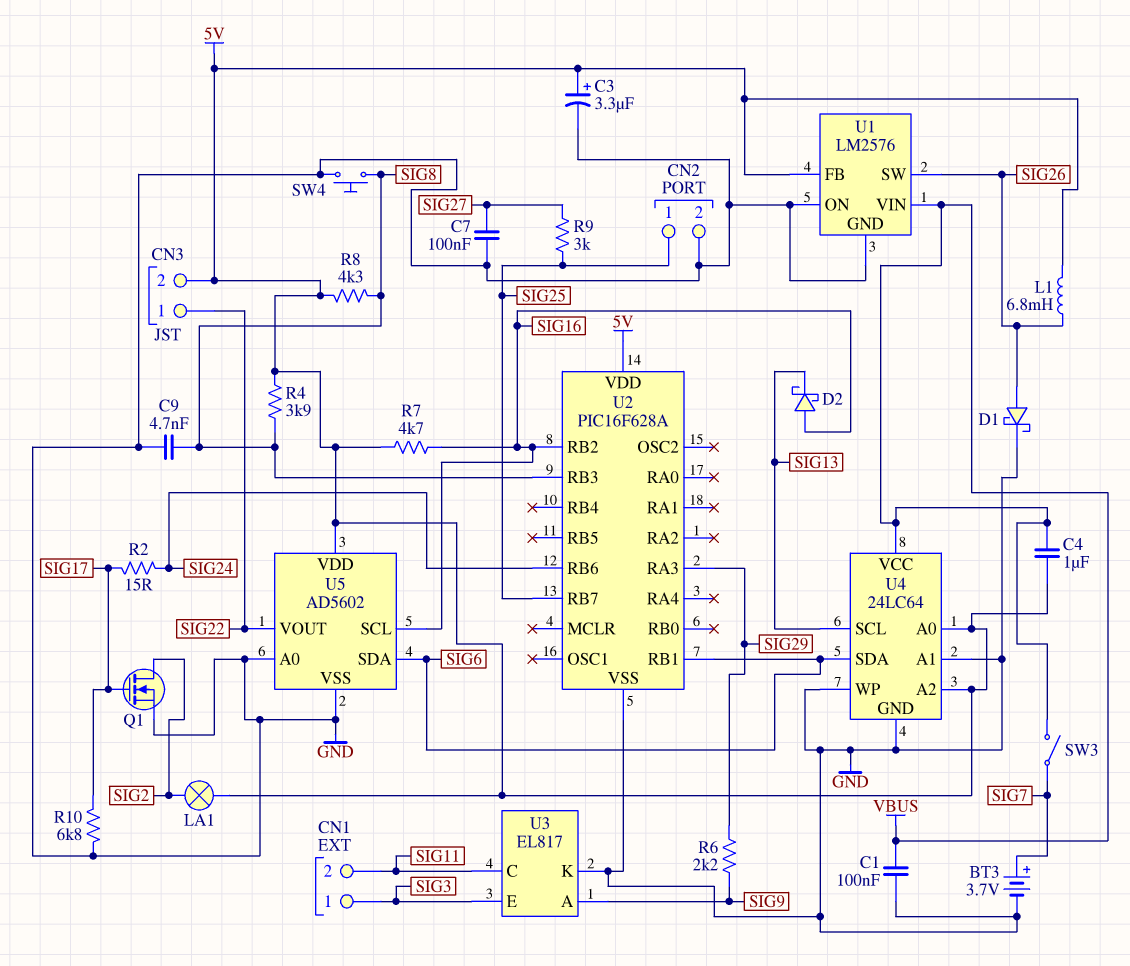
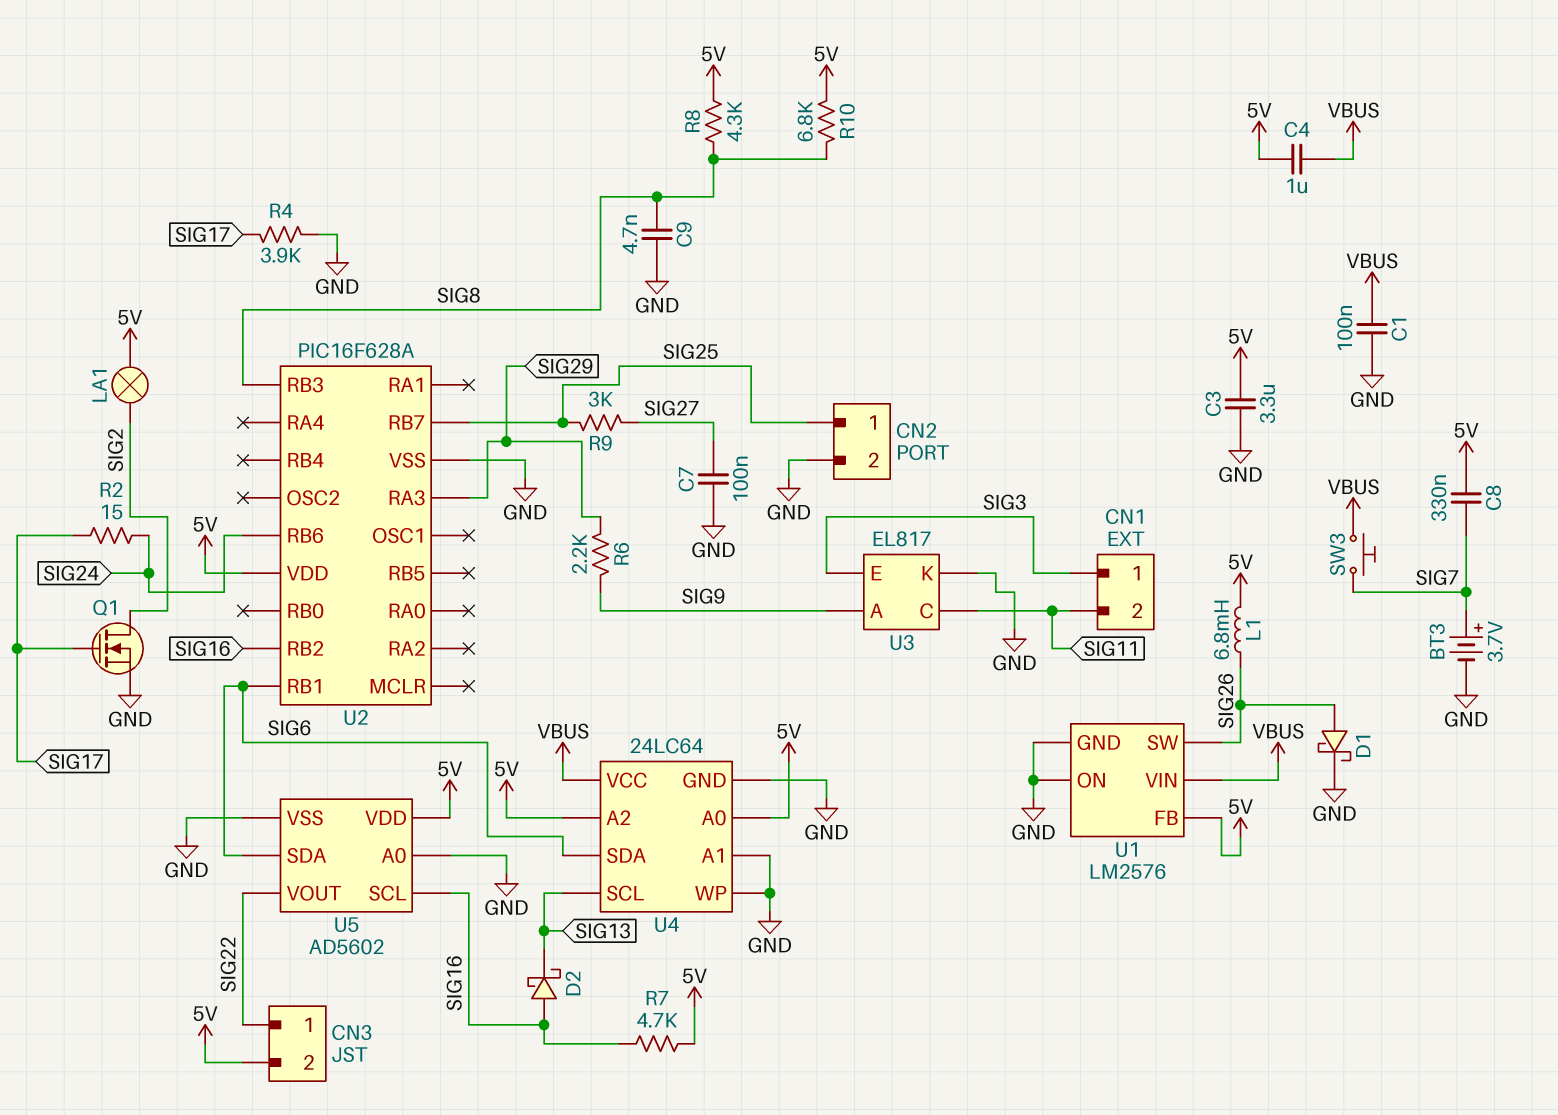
C3: 3.3uF (plus 5V, minus GND) -> 3.3uF (5V, GND)
C8: none -> 330nF (5V, SIG7)
R4: 3.9k (5V, SIG8) -> 3.9k (GND, SIG17)
R10: 6.8k (GND, SIG17) -> 6.8k (5V, SIG8)
SW3: switch (SIG7, VBUS) -> button (SIG7, VBUS)
SW4: button (GND, SIG8) -> none

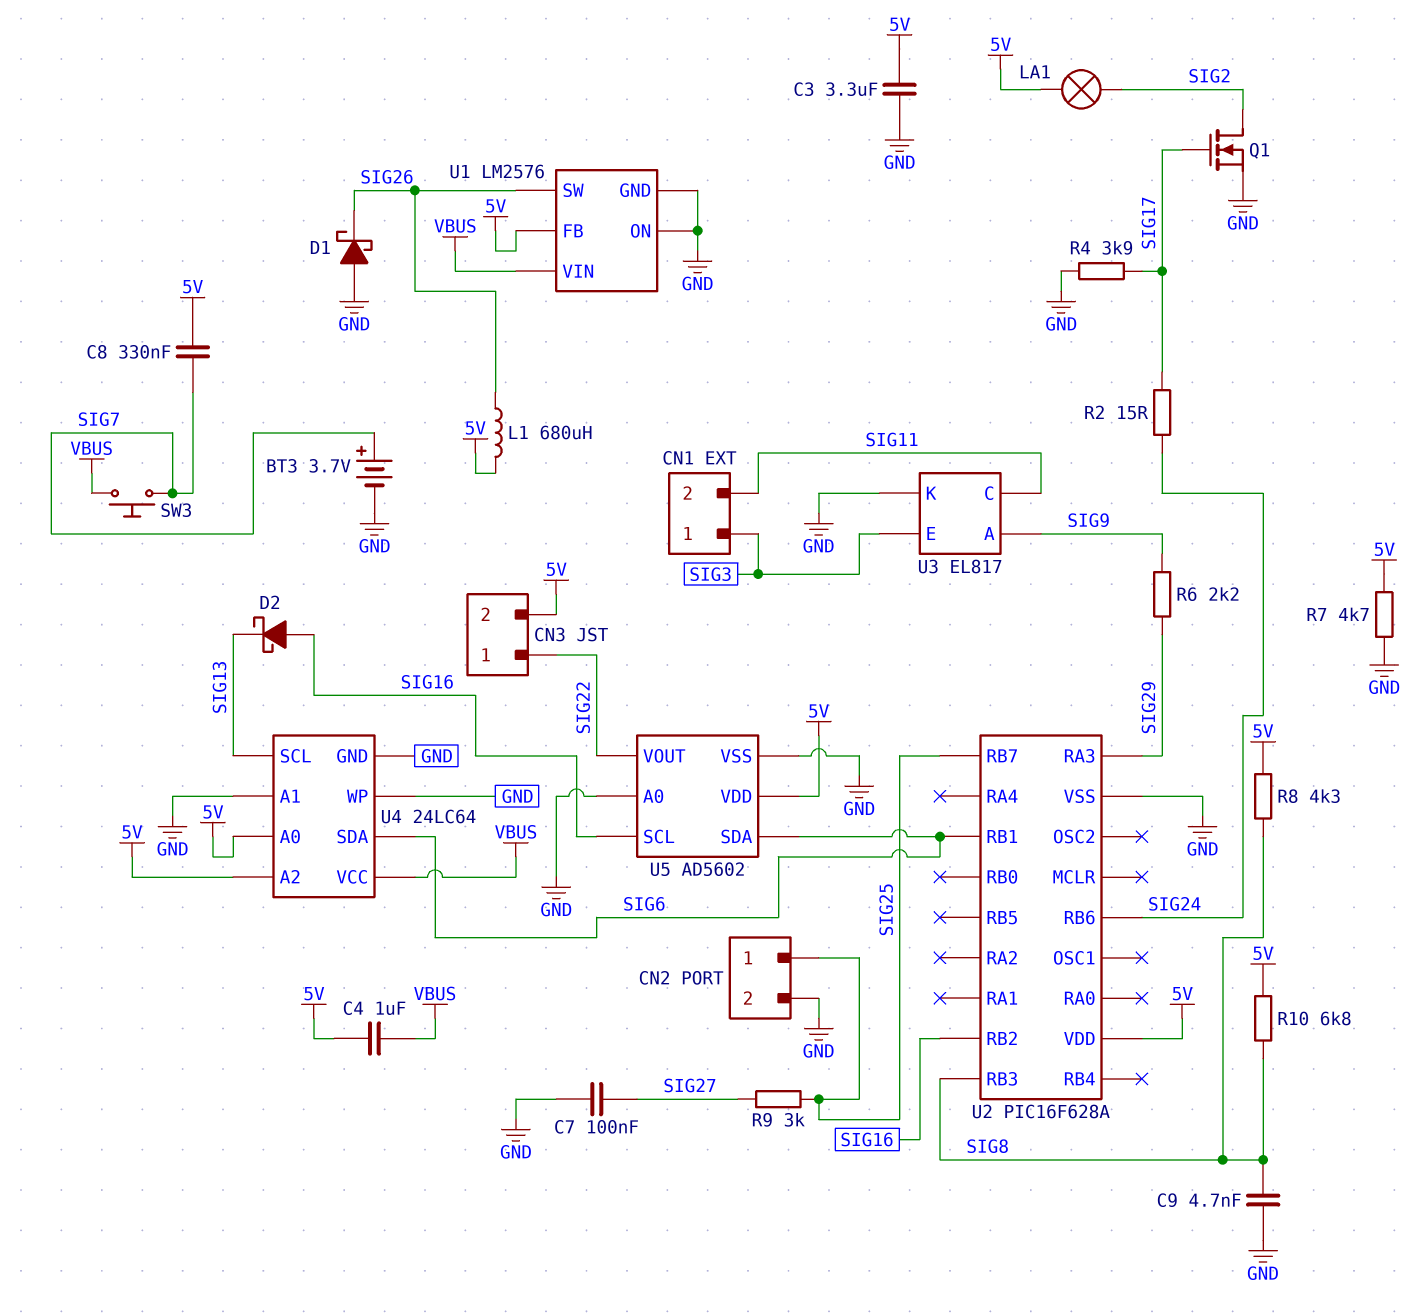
C1: 100nF (GND, VBUS) -> none
D1: schottky (A SIG26, K GND) -> schottky (A GND, K SIG26)
L1: 6.8mH (5V, SIG26) -> 680uH (5V, SIG26)
R7: 4.7k (5V, SIG16) -> 4.7k (5V, GND)

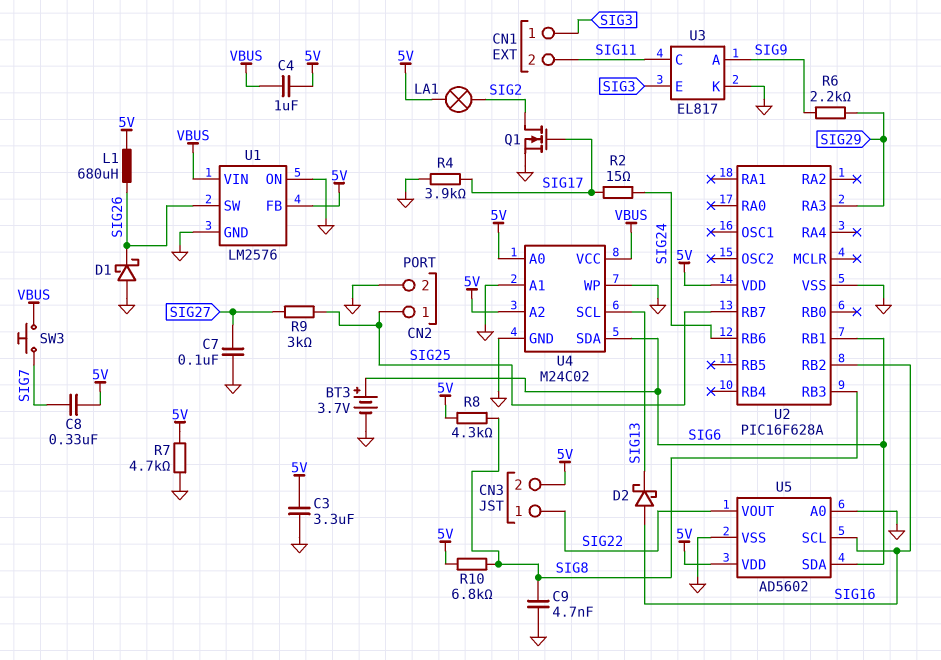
BT3: 3.7V (plus SIG7, minus GND) -> 3.7V (plus SIG6, minus GND)
U4: 24LC64 -> M24C02

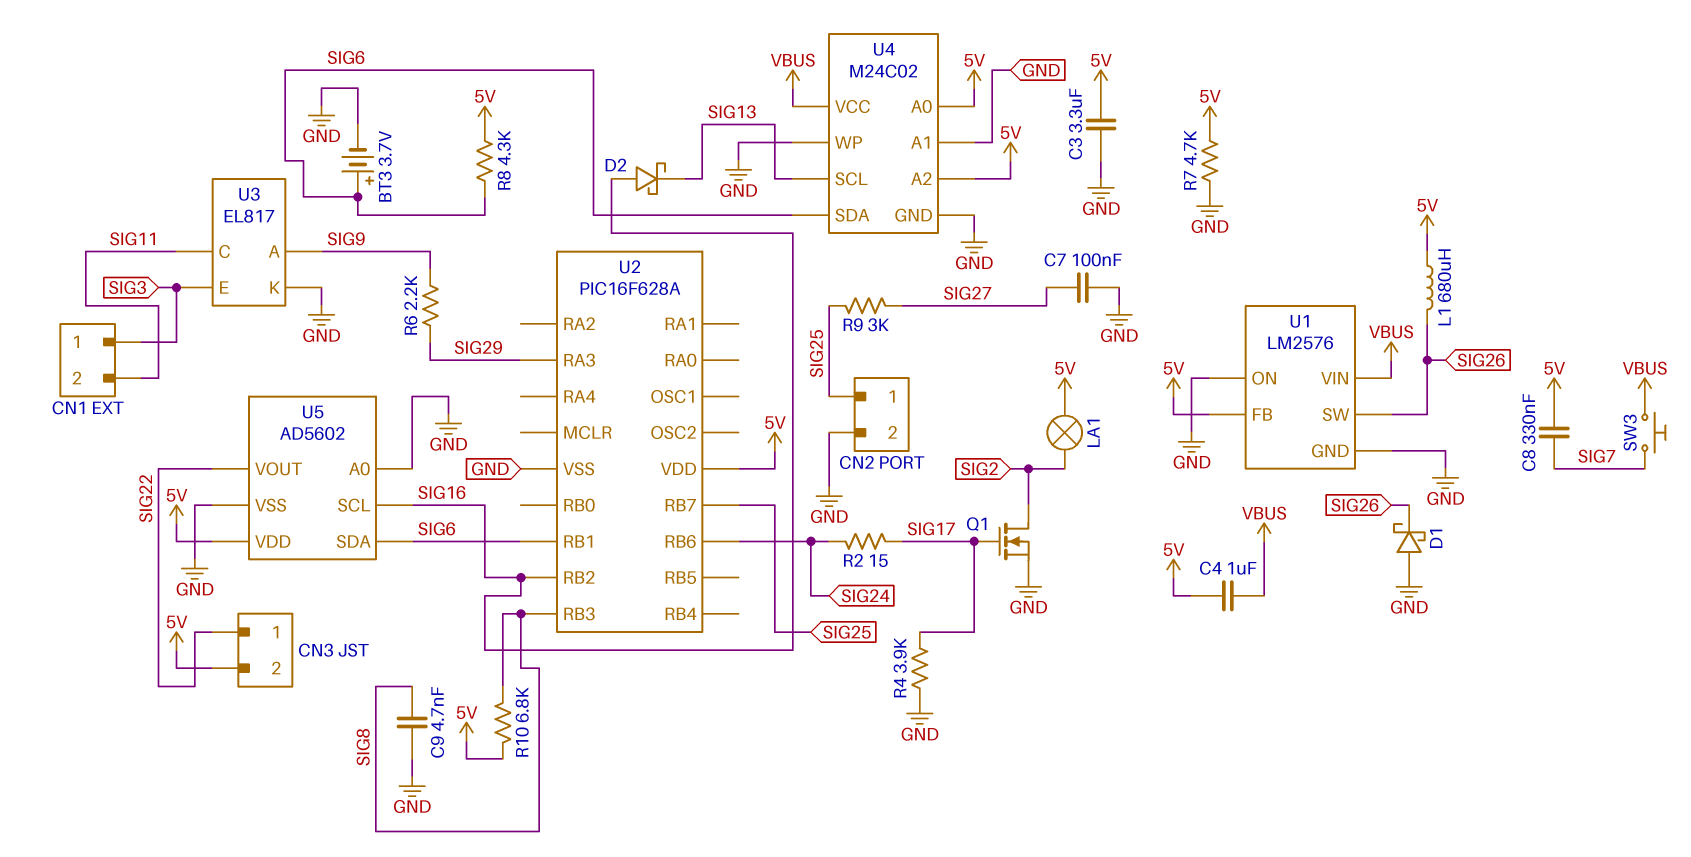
R8: 4.3k (5V, SIG8) -> 4.3k (5V, SIG6)

